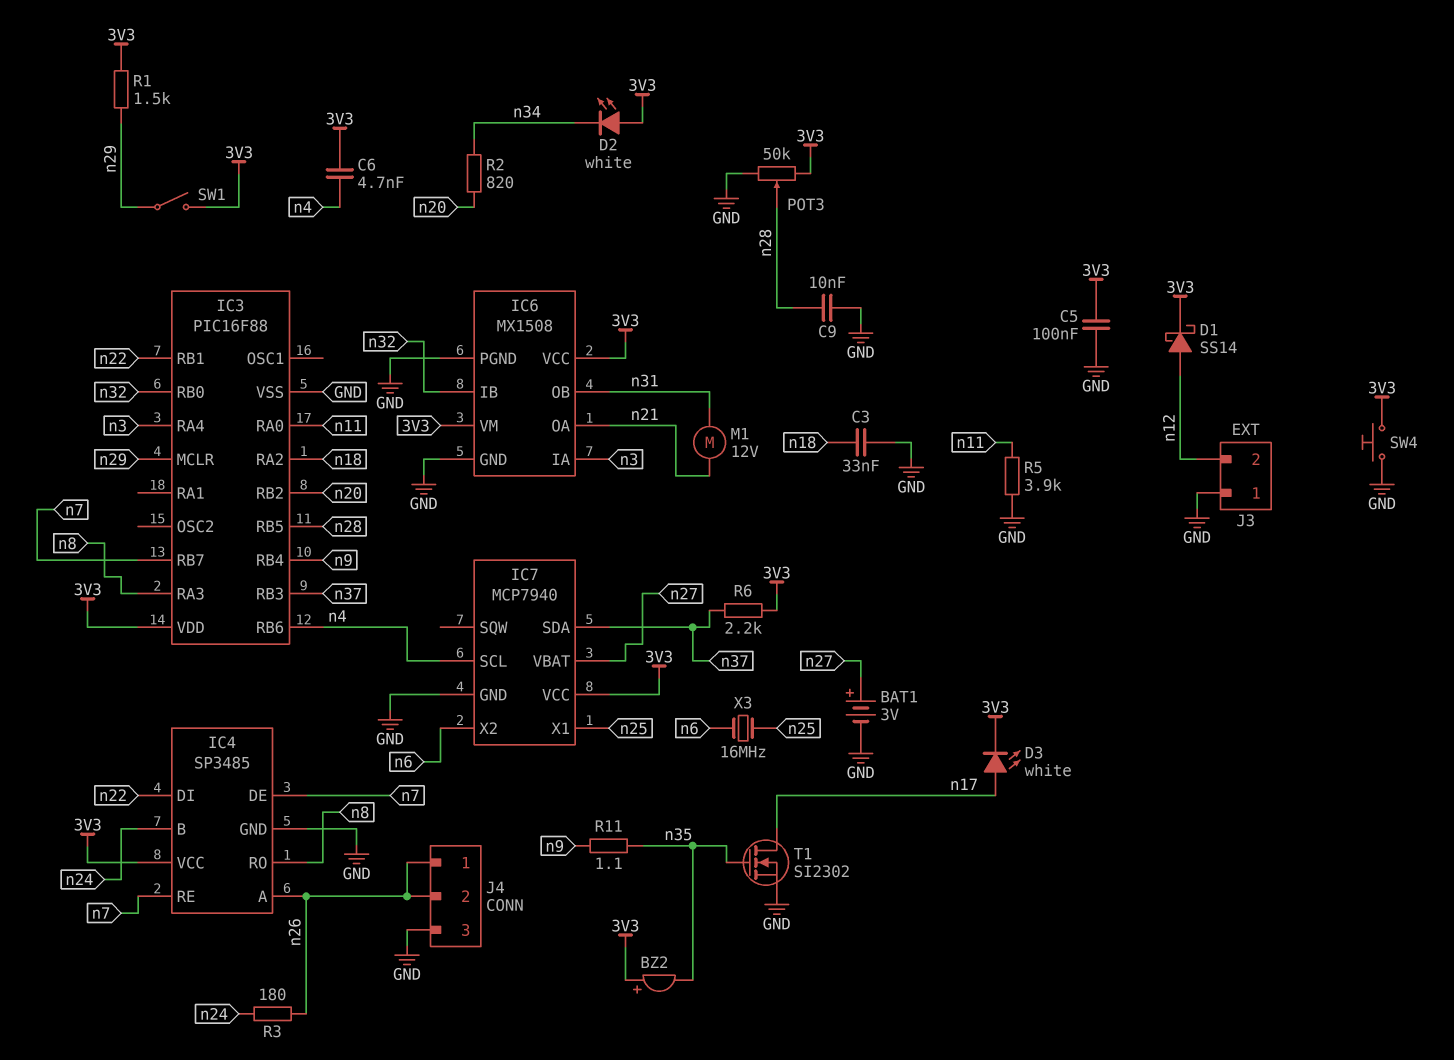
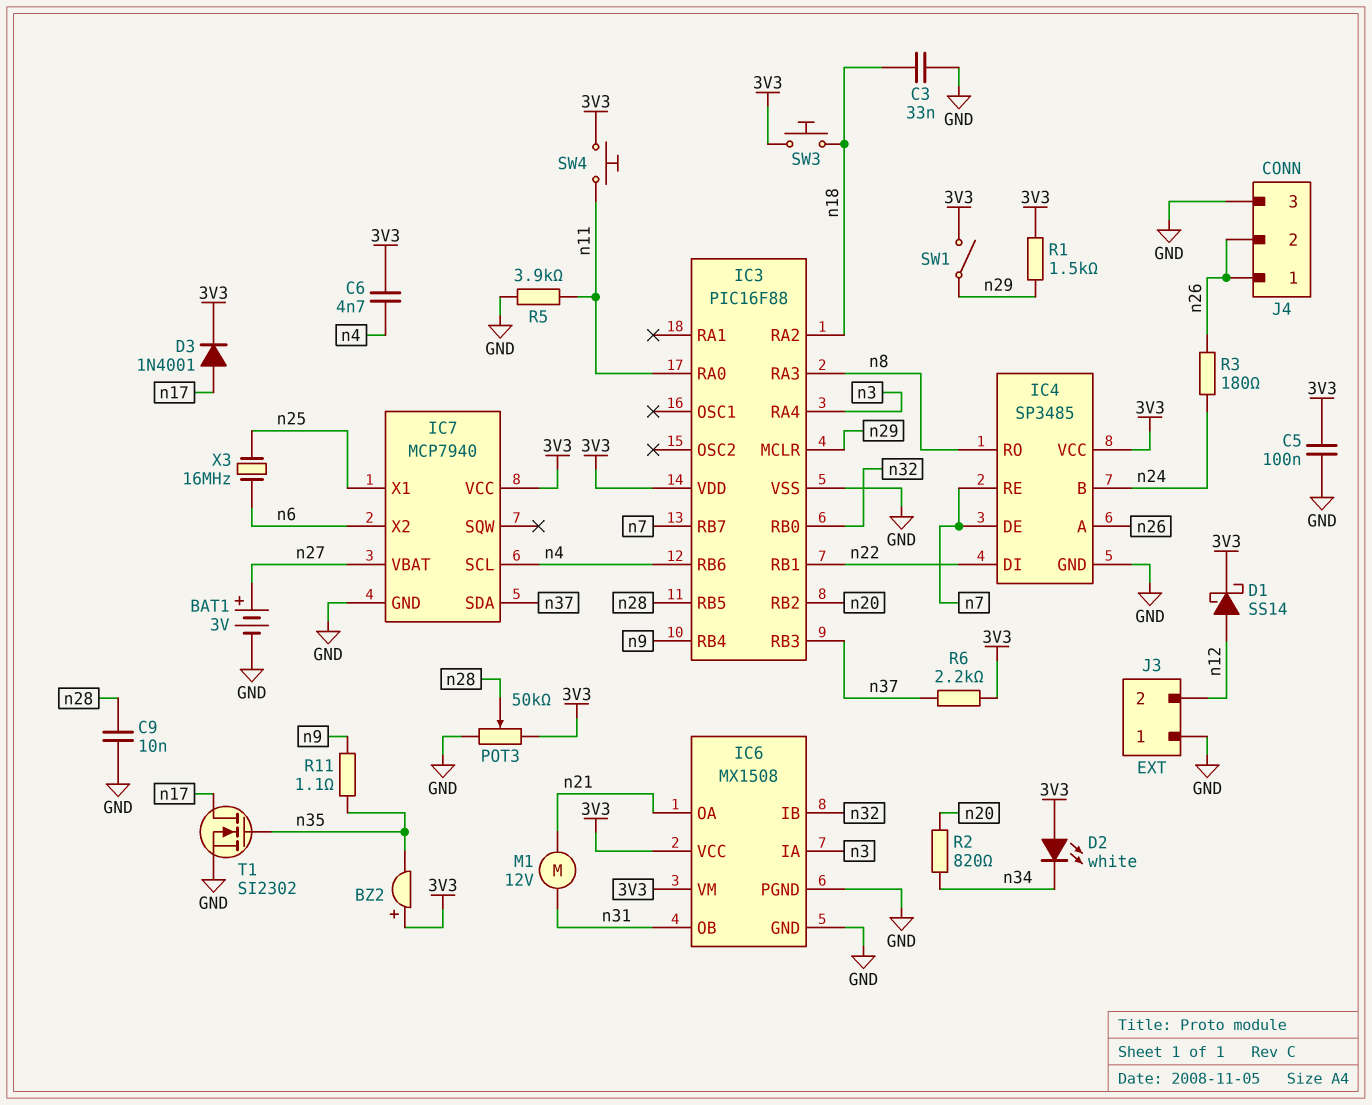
D3: LED white (A n17, K 3V3) -> diode 1N4001 (A n17, K 3V3)
SW3: none -> button (3V3, n18)
SW4: button (3V3, GND) -> button (3V3, n11)

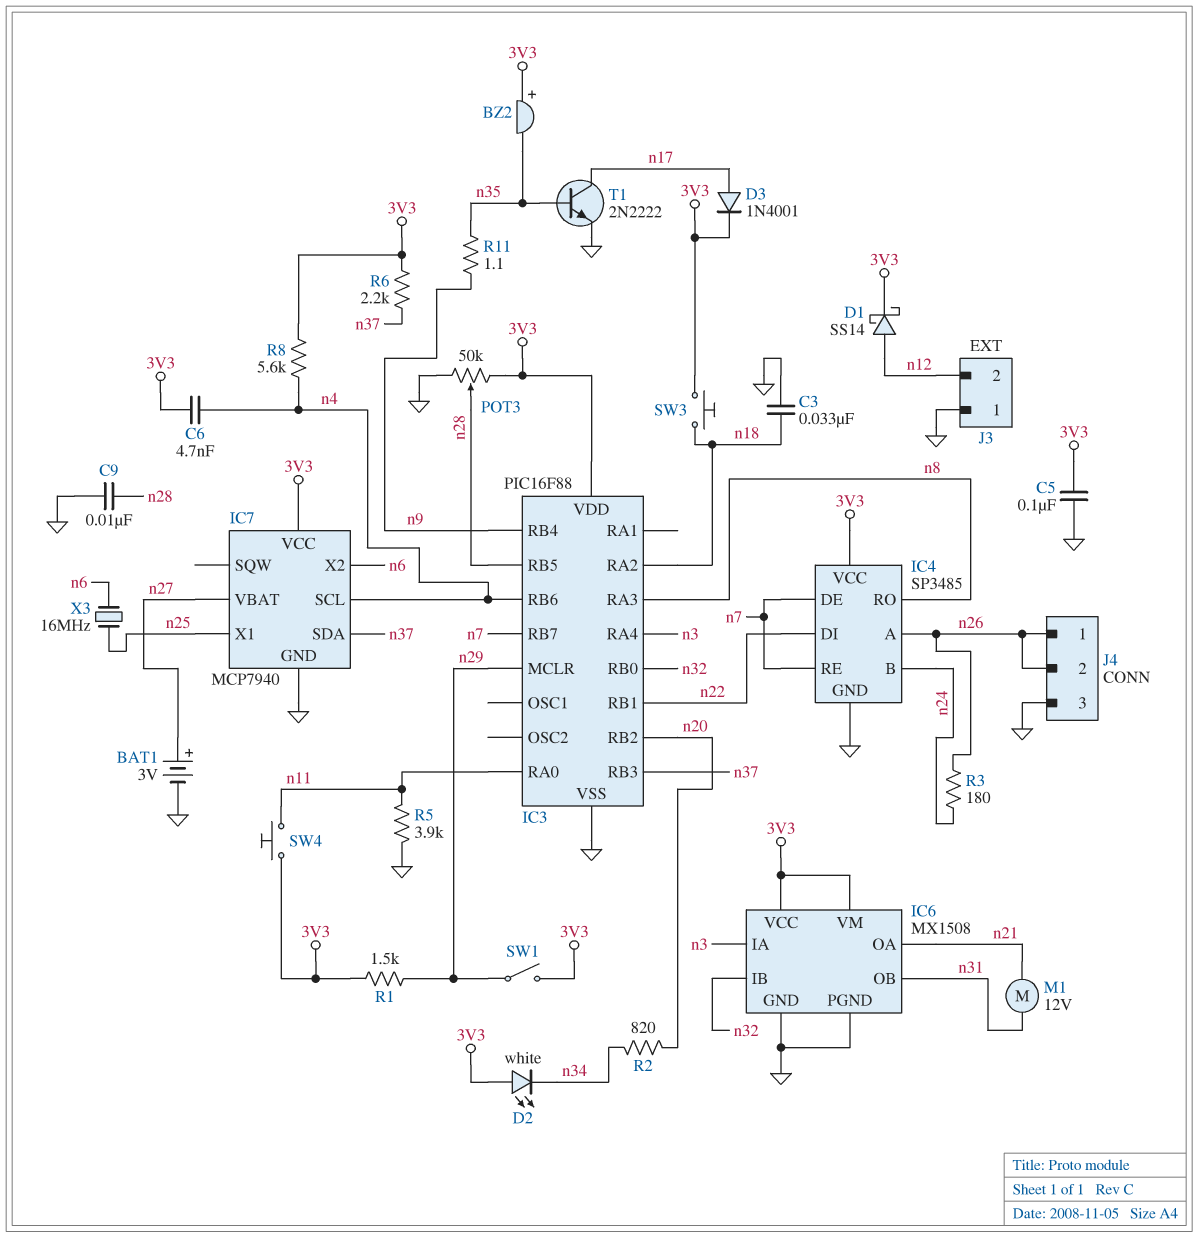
R8: none -> 5.6k (3V3, n4)
T1: NMOS SI2302 (G n35, D n17, S GND) -> NPN 2N2222 (B n35, C n17, E GND)

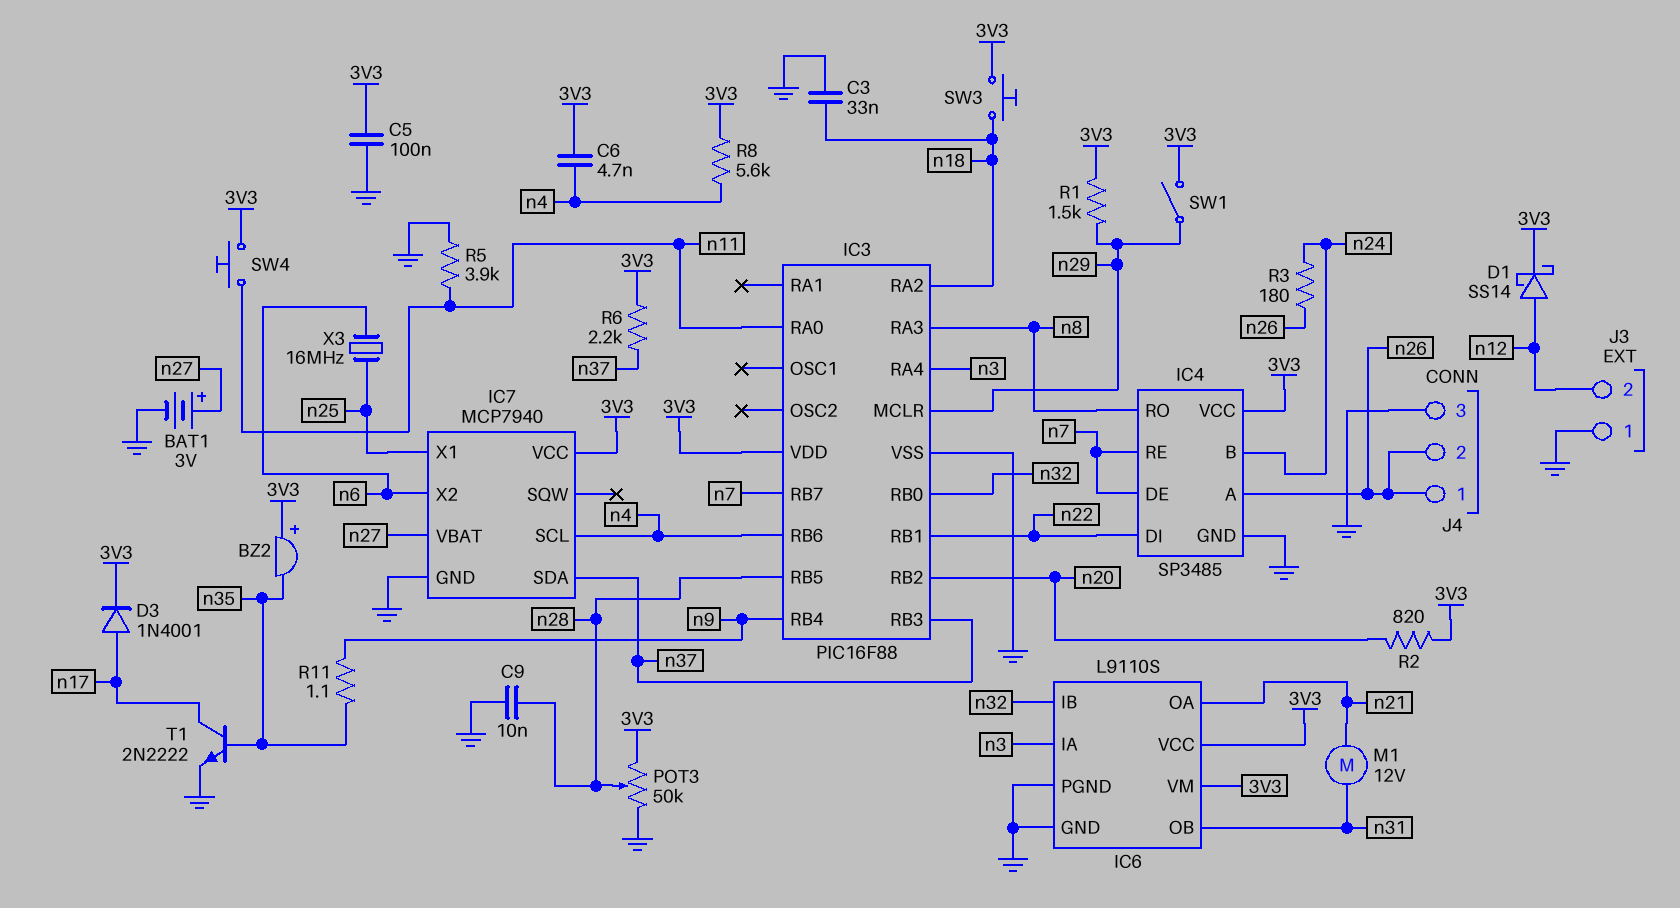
D2: LED white (A 3V3, K n34) -> none
IC6: MX1508 -> L9110S
R2: 820 (n20, n34) -> 820 (3V3, n20)

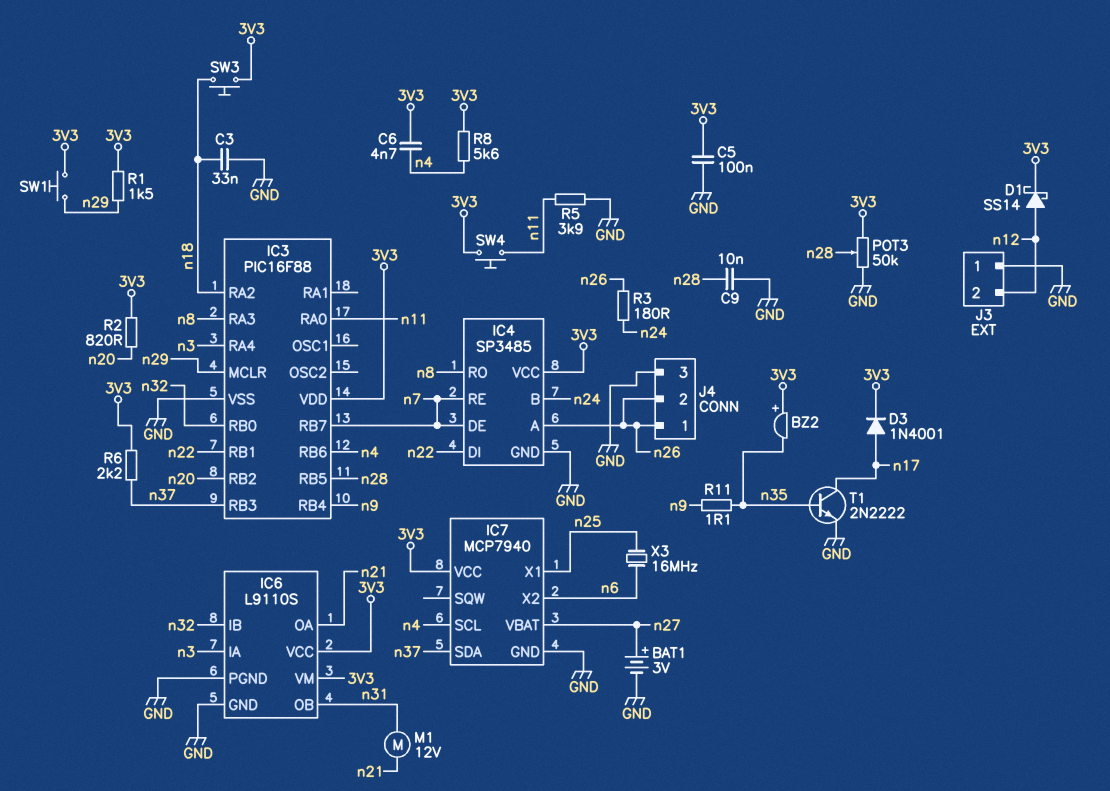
SW1: switch (3V3, n29) -> button (3V3, n29)

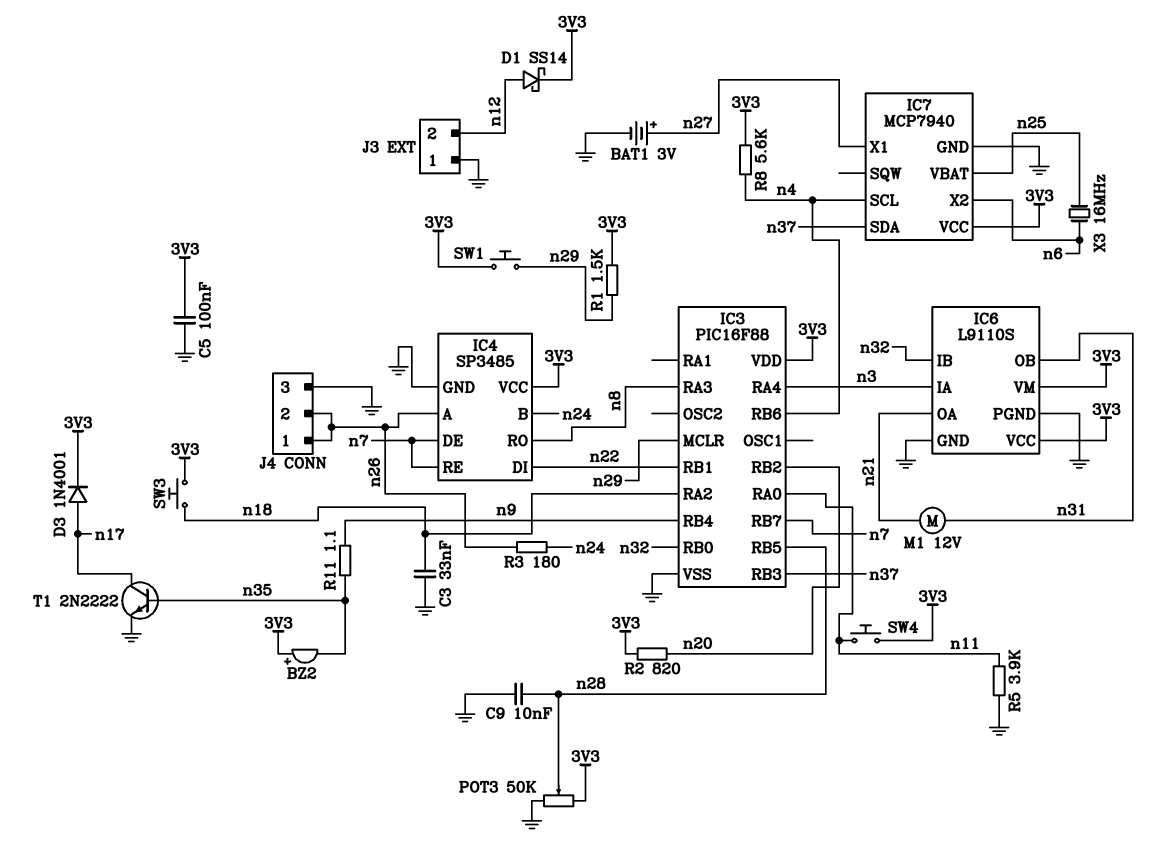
C6: 4.7nF (3V3, n4) -> none
IC7 pin VBAT: n27 -> n25
IC7 pin X1: n25 -> n27
R6: 2.2k (3V3, n37) -> none

